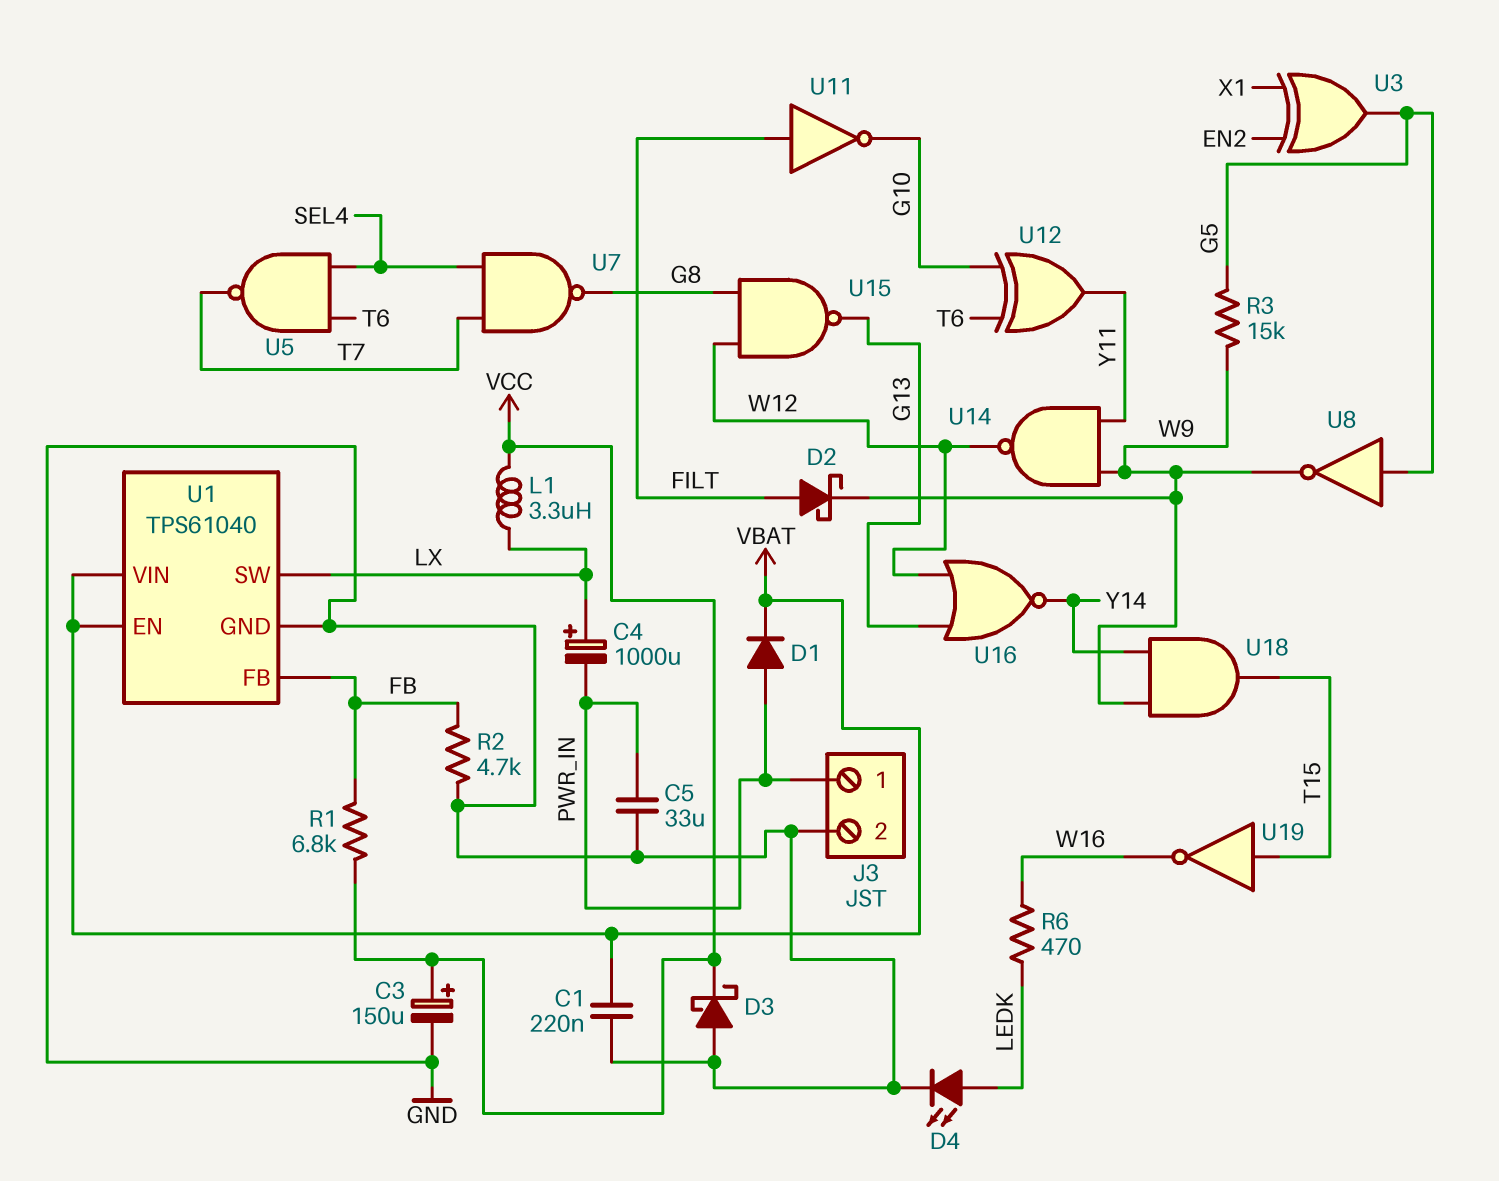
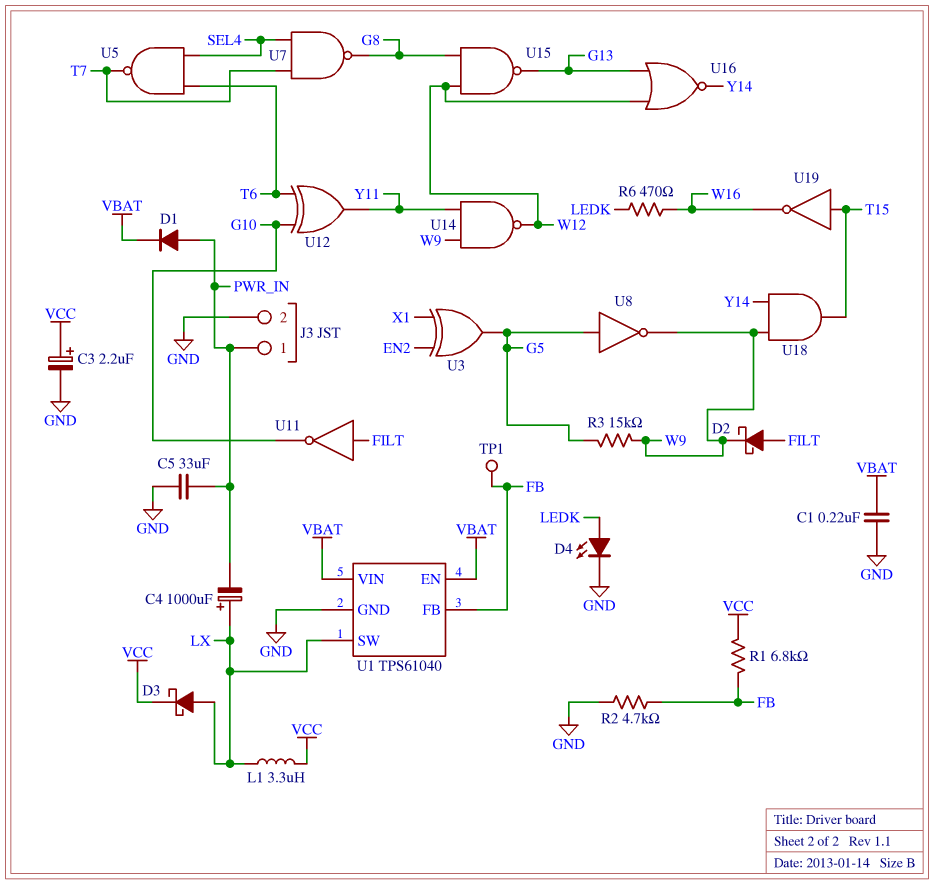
C3: 150uF (plus VCC, minus GND) -> 2.2uF (plus VCC, minus GND)
D3: schottky (A GND, K VCC) -> schottky (A LX, K VCC)
TP1: none -> test point (FB)

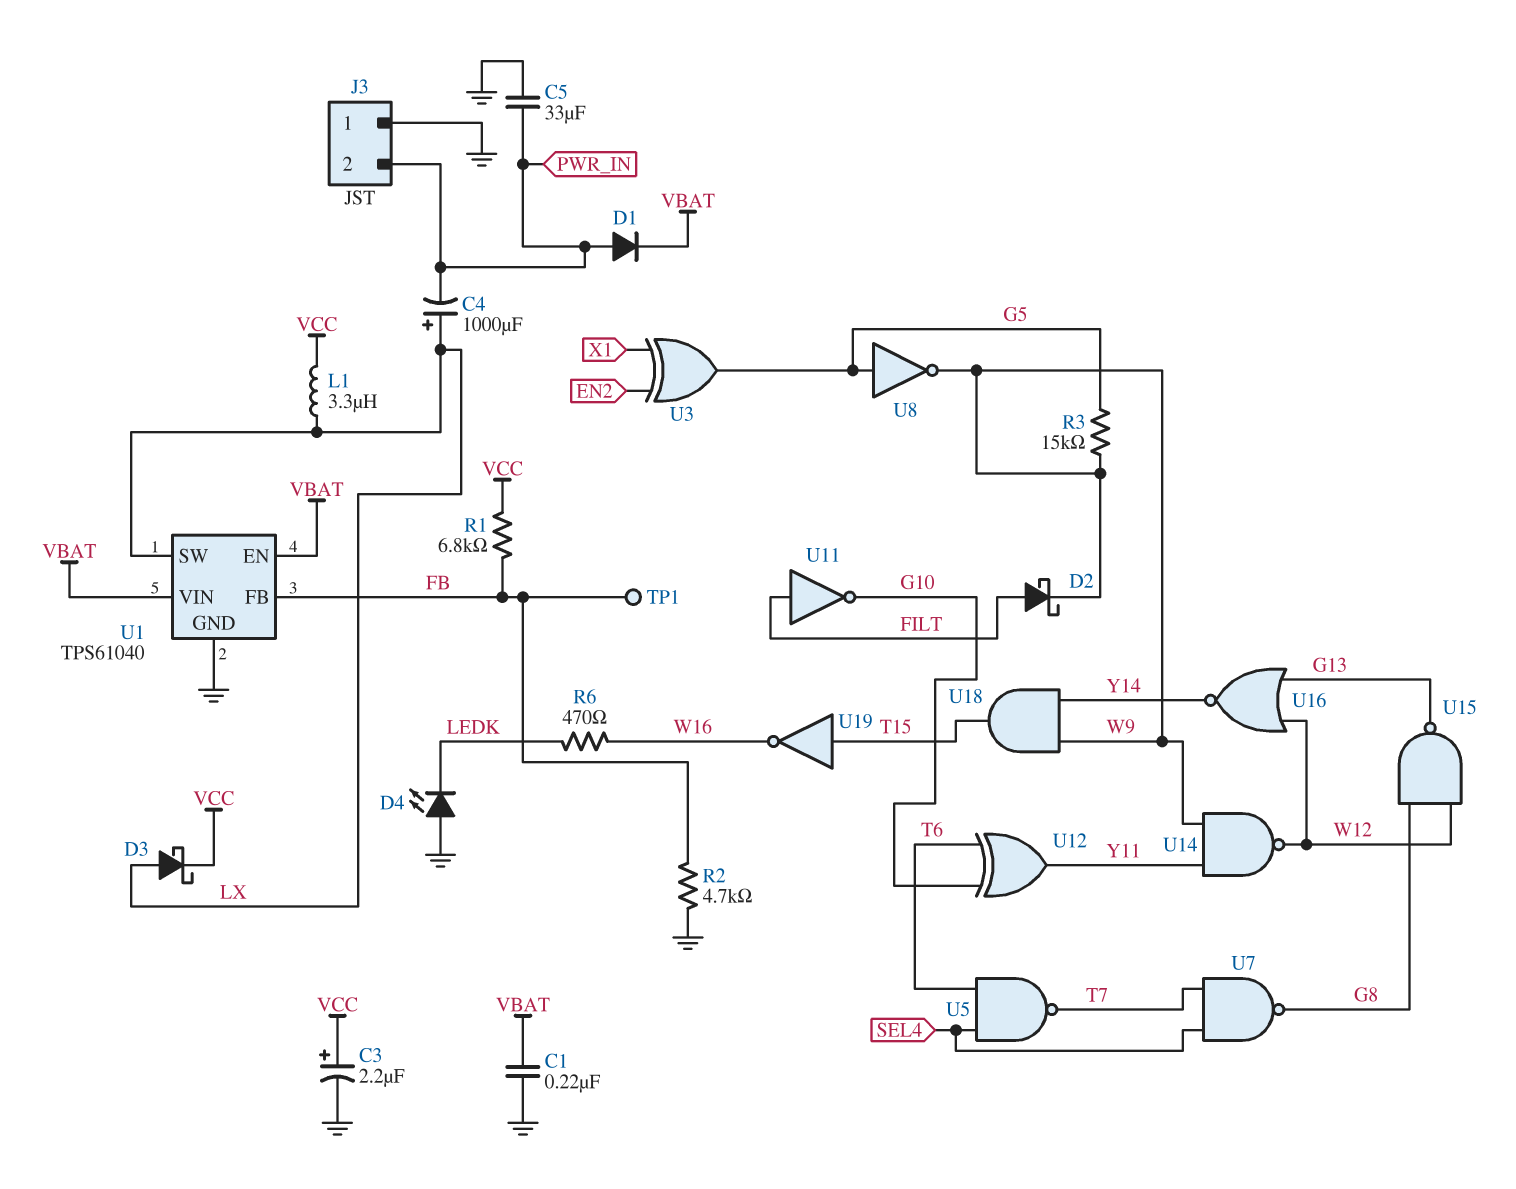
D4: LED (A LEDK, K GND) -> LED (A GND, K LEDK)
J3 pin 1: PWR_IN -> GND
J3 pin 2: GND -> PWR_IN

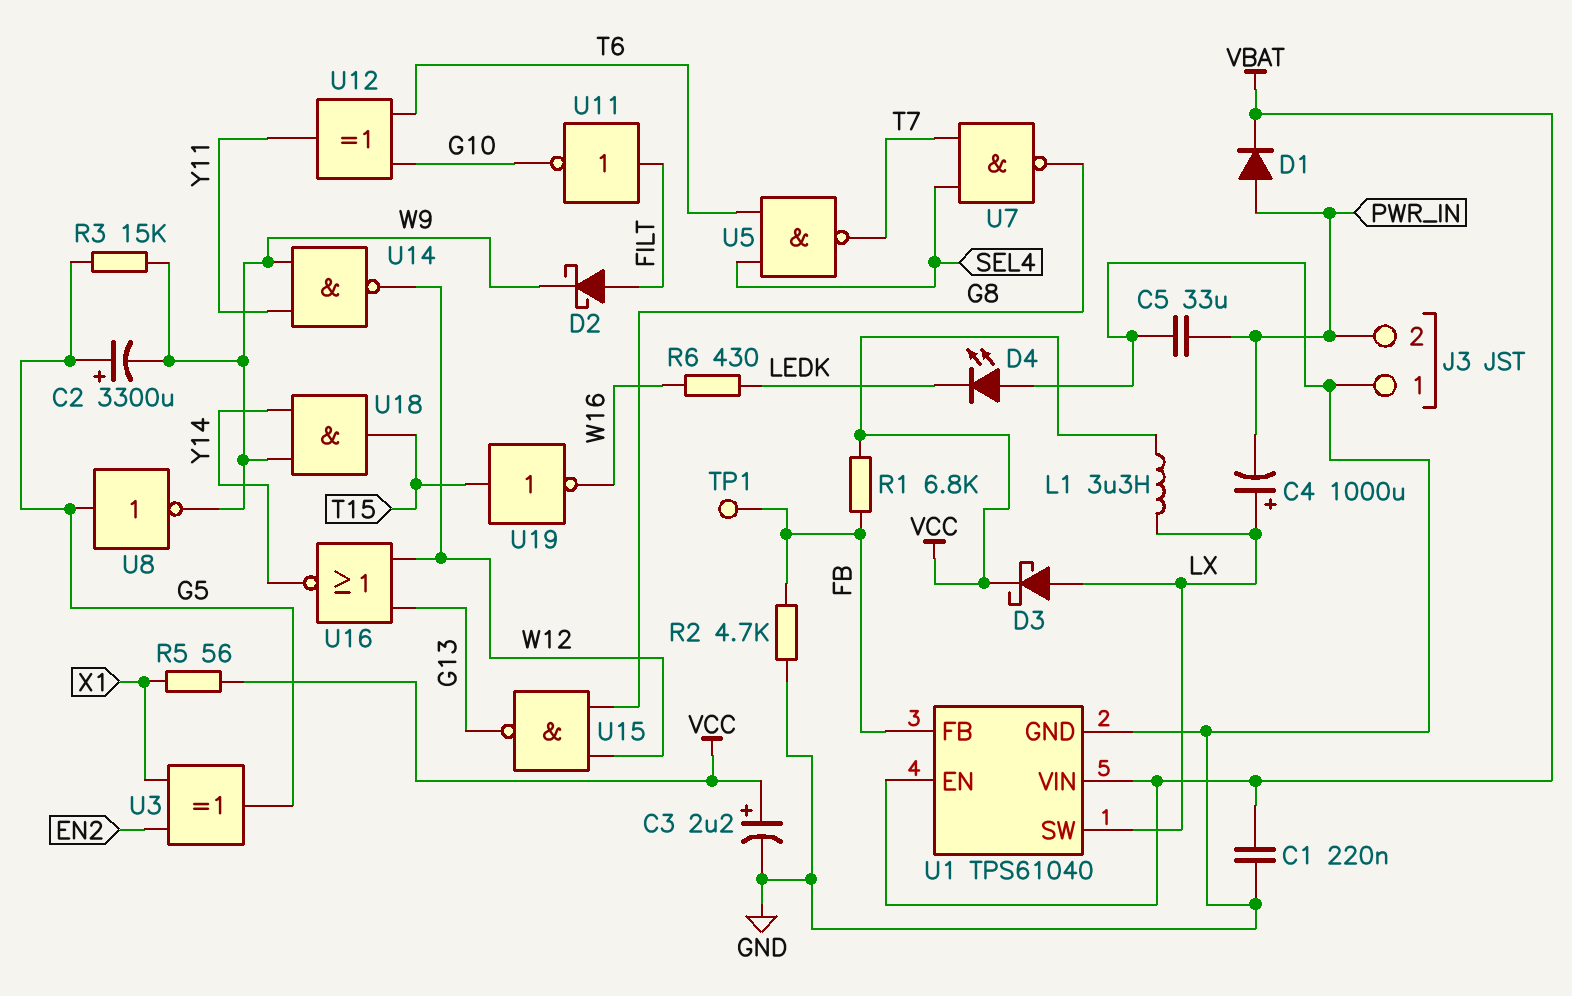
C2: none -> 3300uF (plus G5, minus W9)
R5: none -> 56 (VCC, X1)
R6: 470 (LEDK, W16) -> 430 (LEDK, W16)

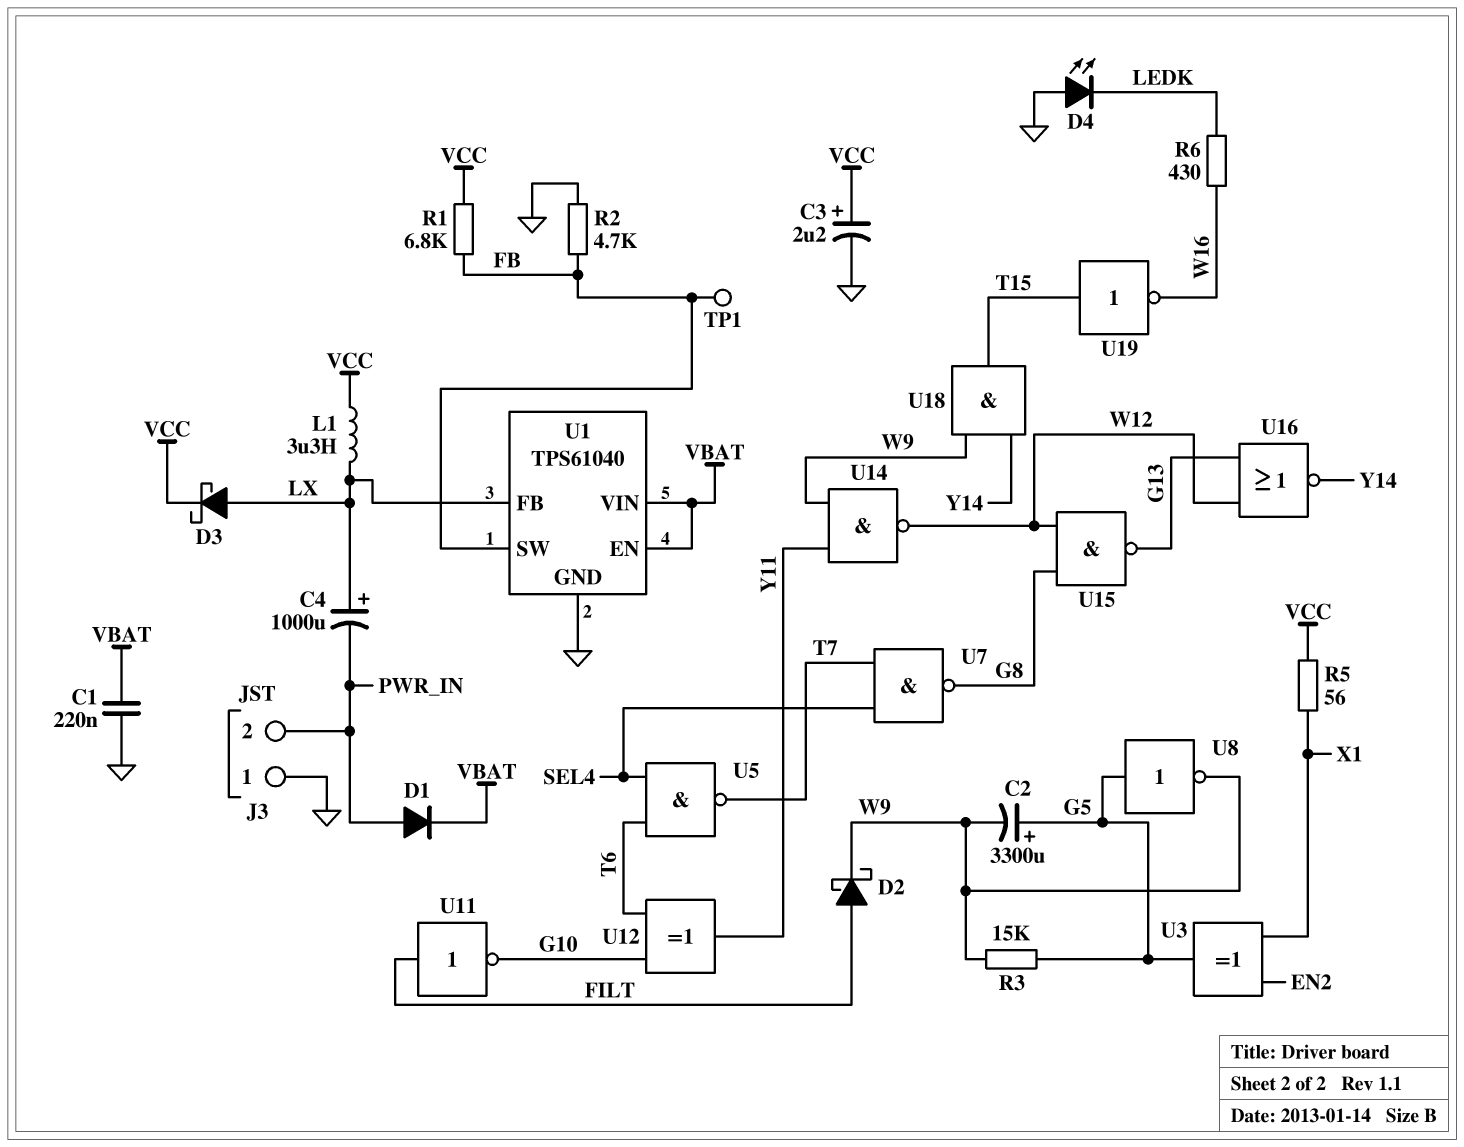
C5: 33uF (GND, PWR_IN) -> none
U1 pin FB: FB -> LX
U1 pin SW: LX -> FB

